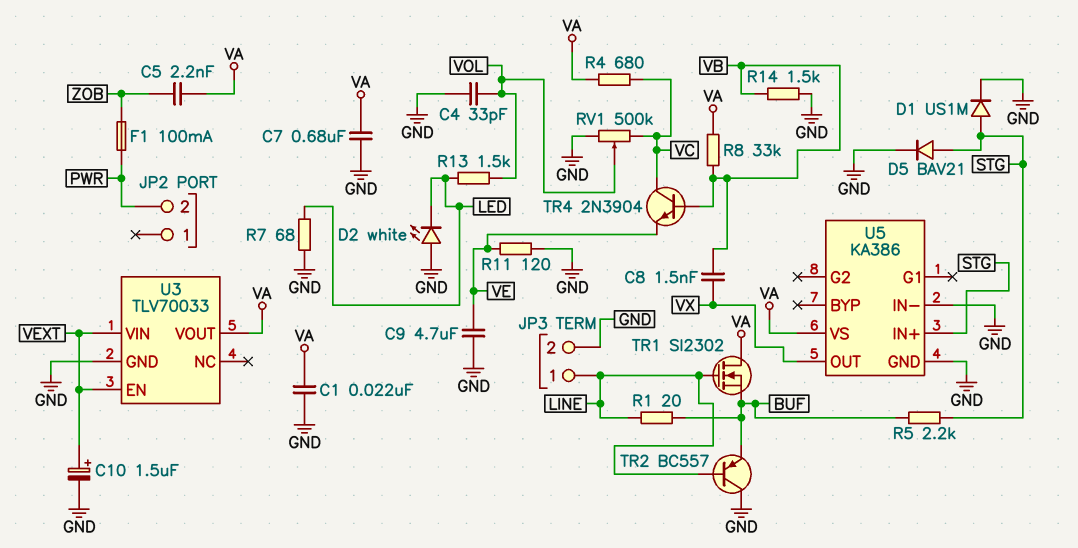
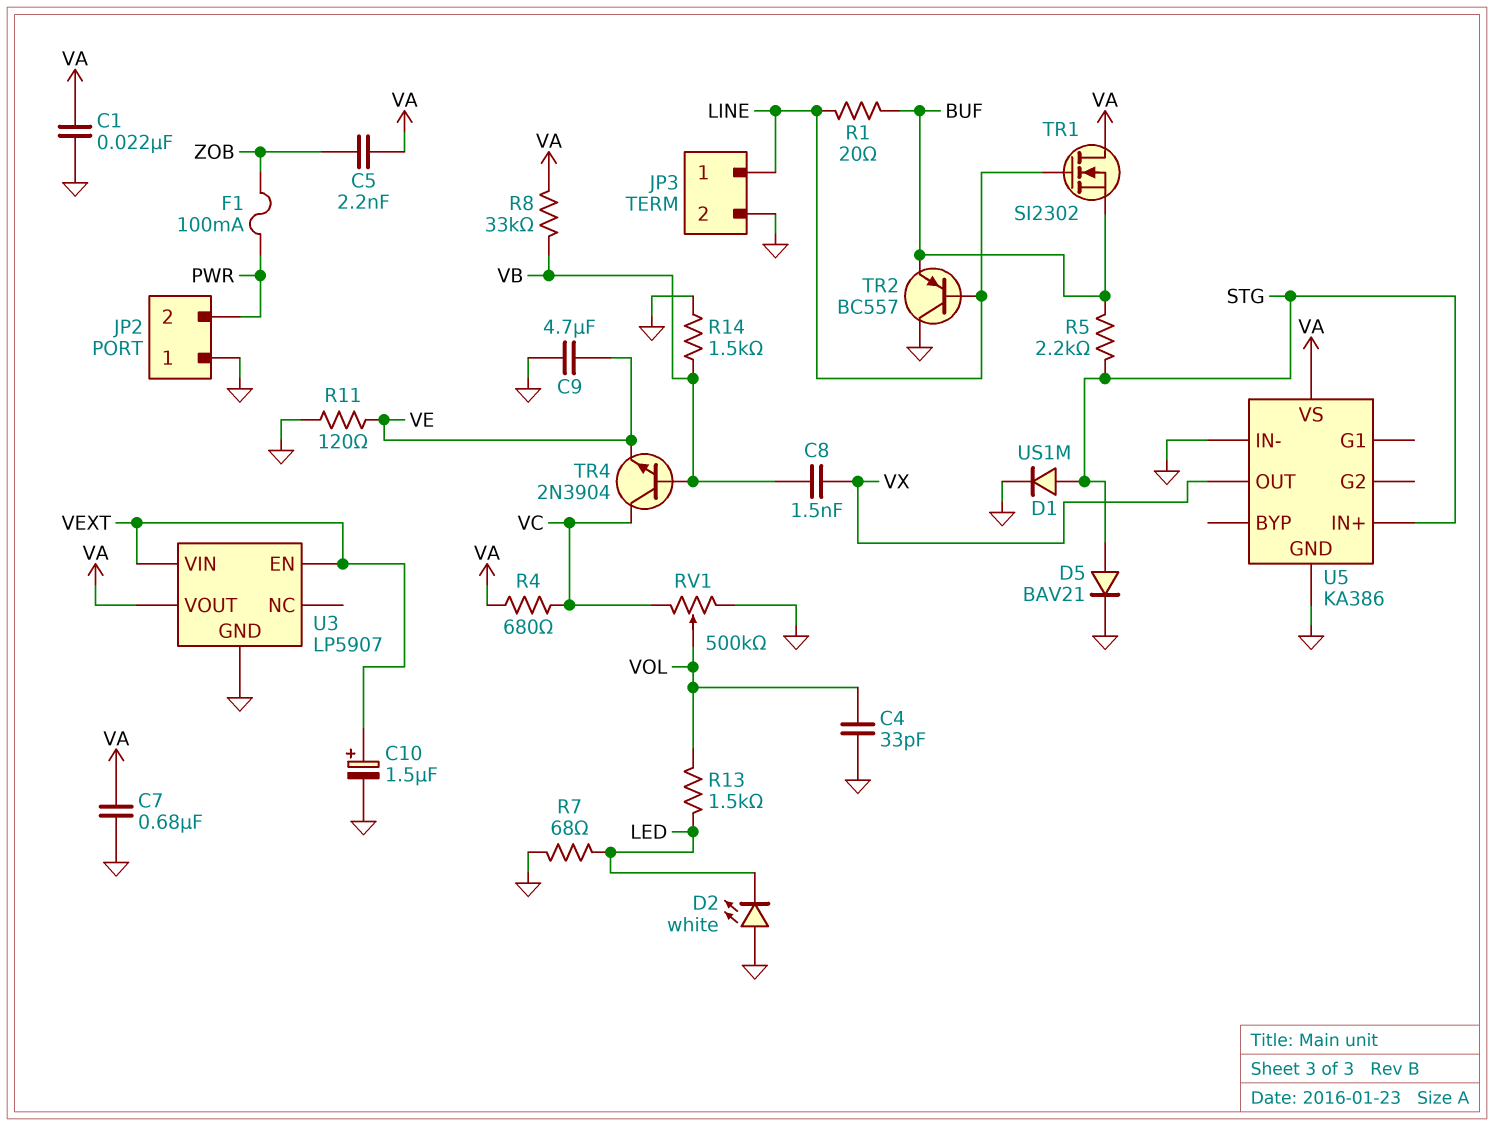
JP2 pin 1: none -> GND
U3: TLV70033 -> LP5907

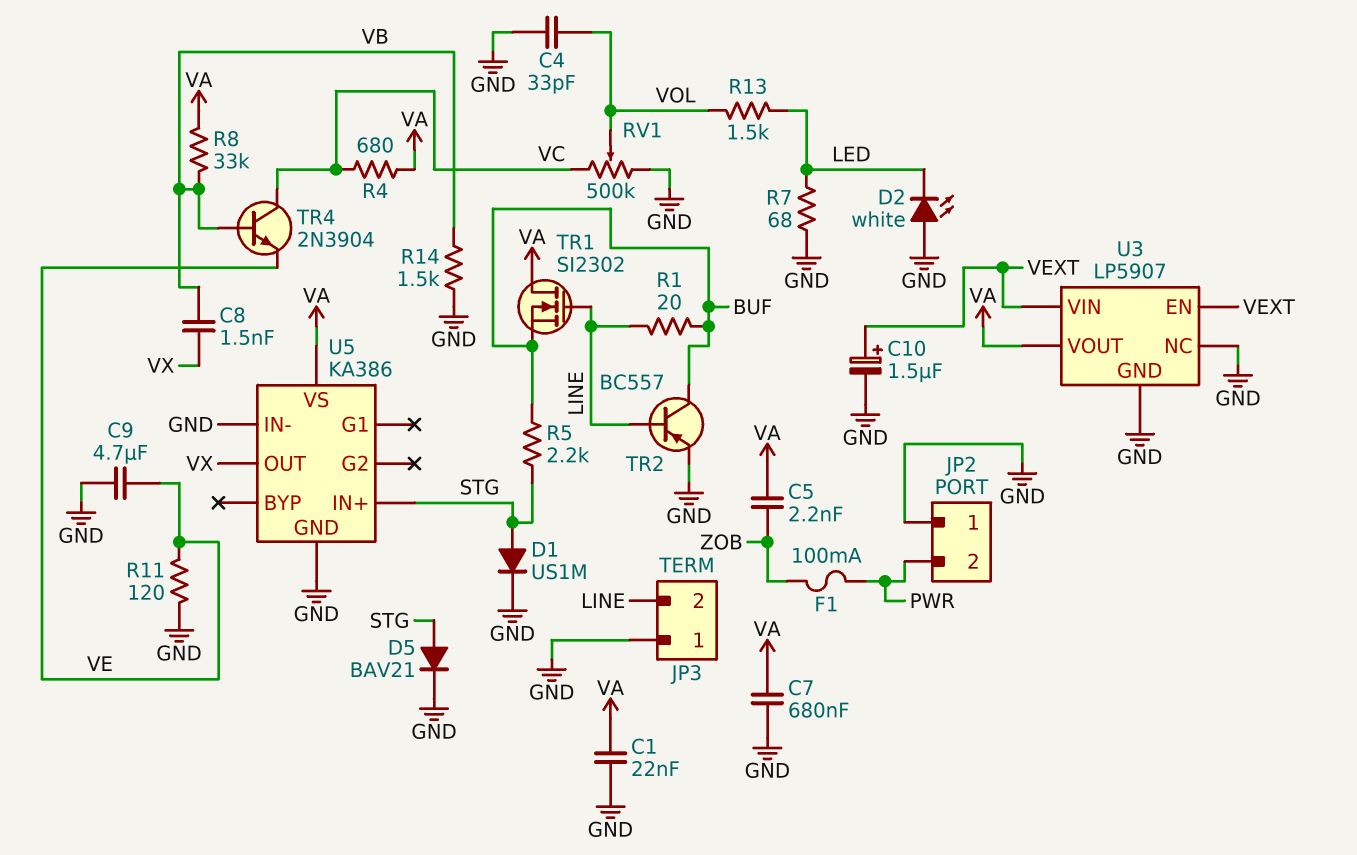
JP3 pin 1: LINE -> GND
JP3 pin 2: GND -> LINE
TR2: PNP BC557 (B LINE, C GND, E BUF) -> PNP BC557 (B LINE, C BUF, E GND)
U3 pin NC: none -> GND

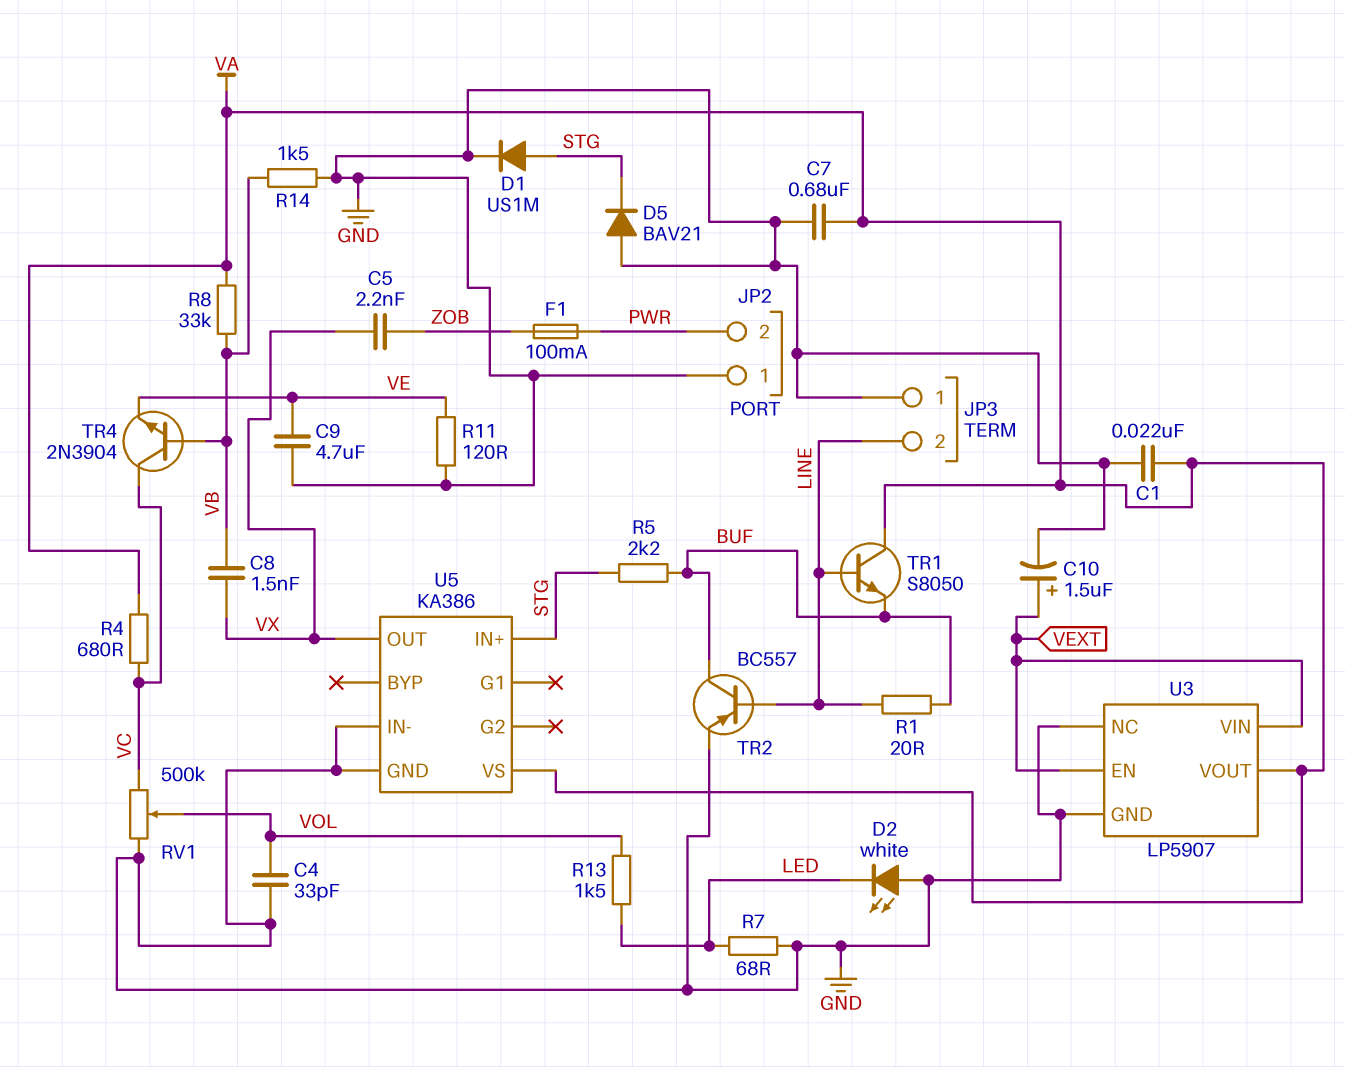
C5: 2.2nF (VA, ZOB) -> 2.2nF (VX, ZOB)
D5: diode BAV21 (A STG, K GND) -> diode BAV21 (A GND, K STG)
TR1: NMOS SI2302 (G LINE, D VA, S BUF) -> NPN S8050 (B LINE, C VA, E BUF)

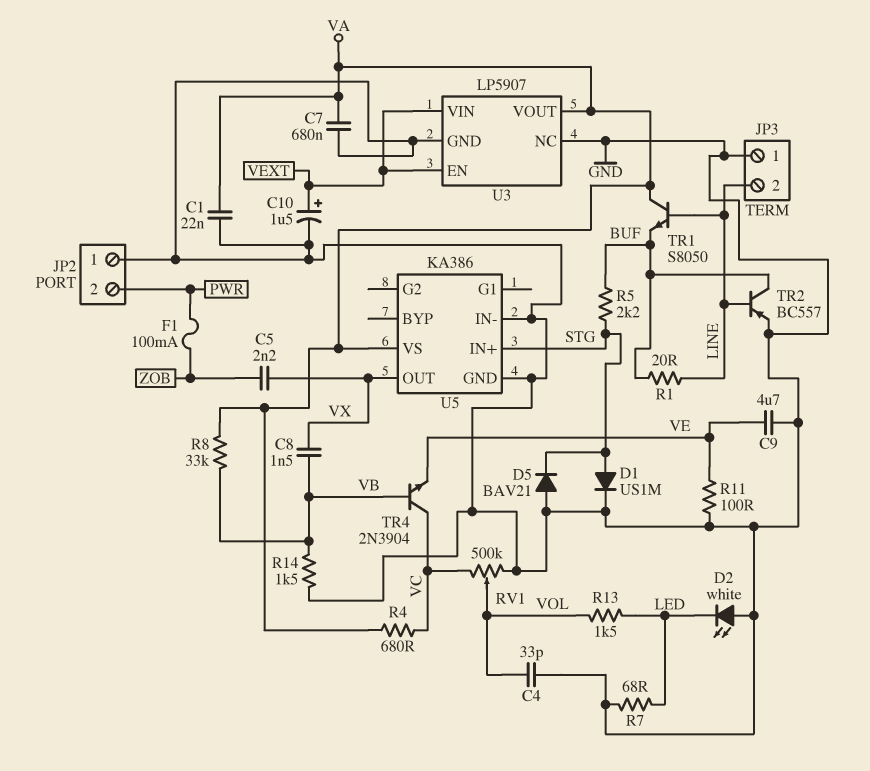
R11: 120 (GND, VE) -> 100 (GND, VE)

